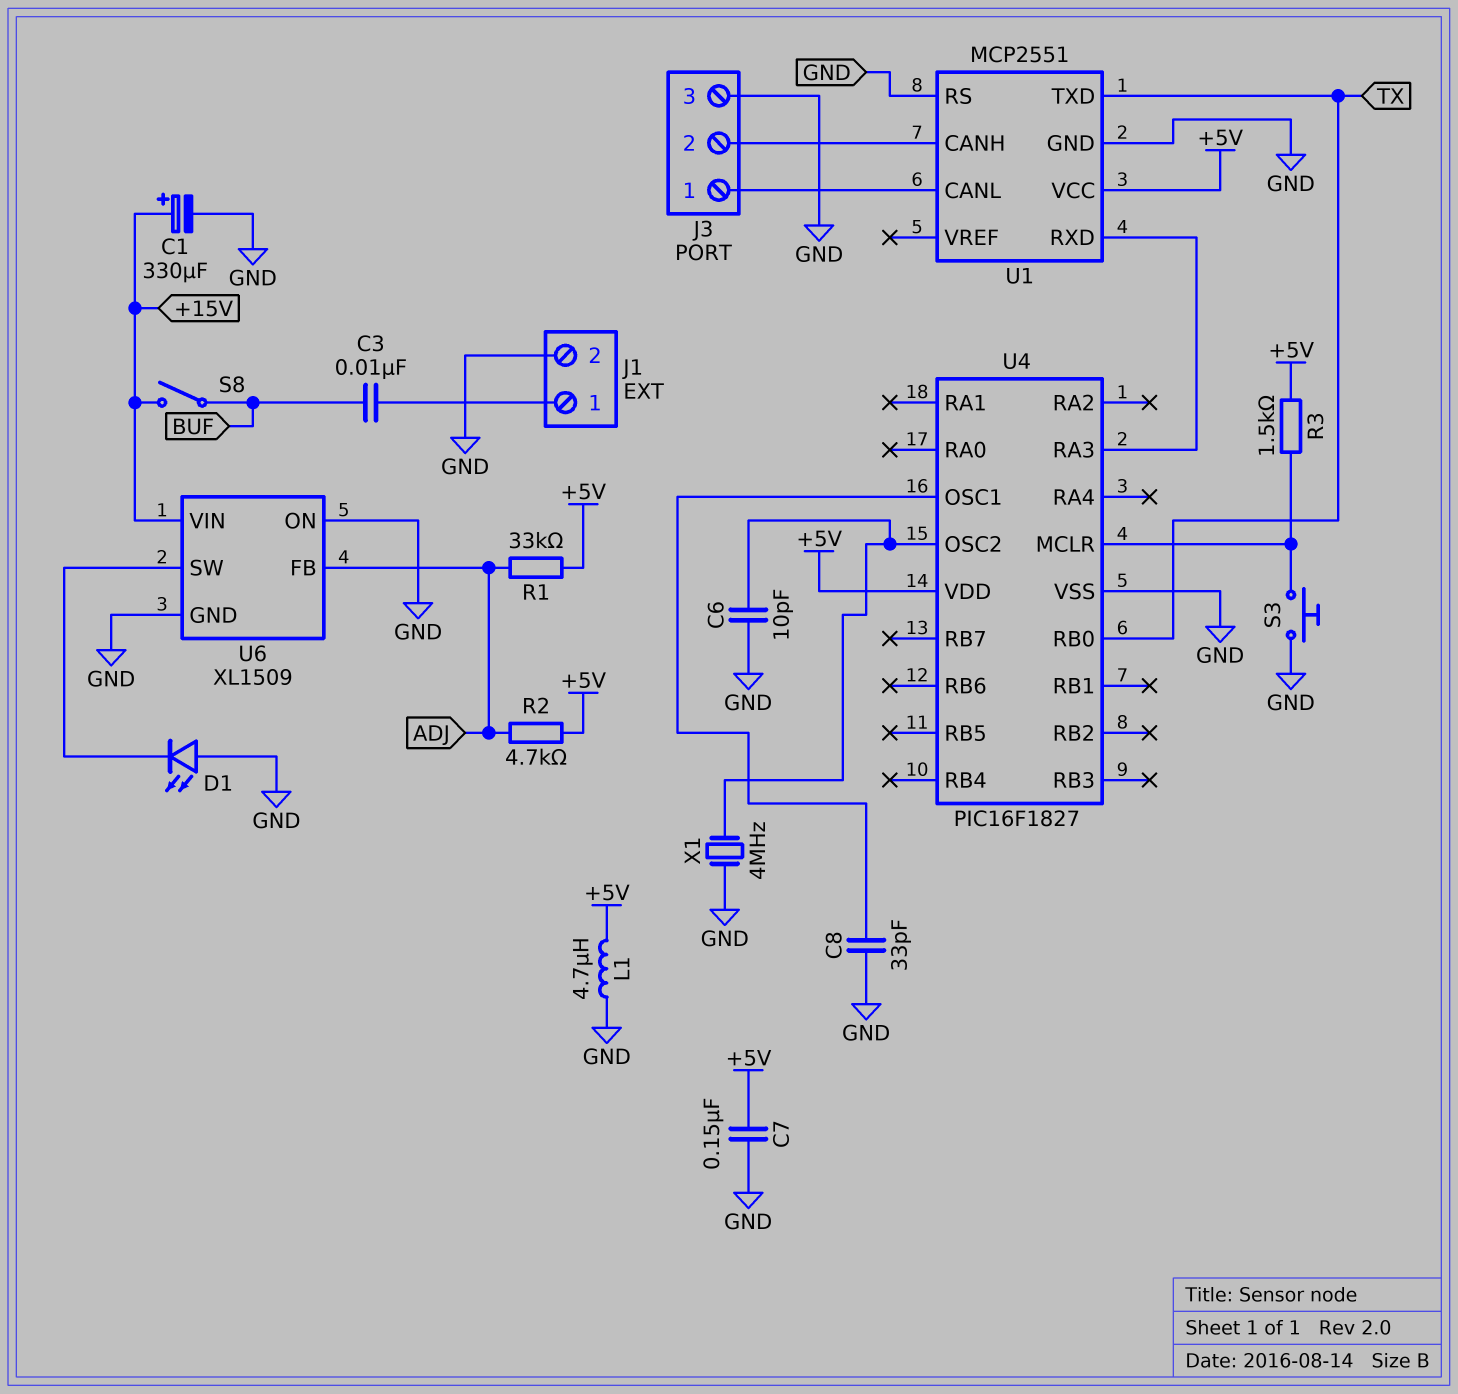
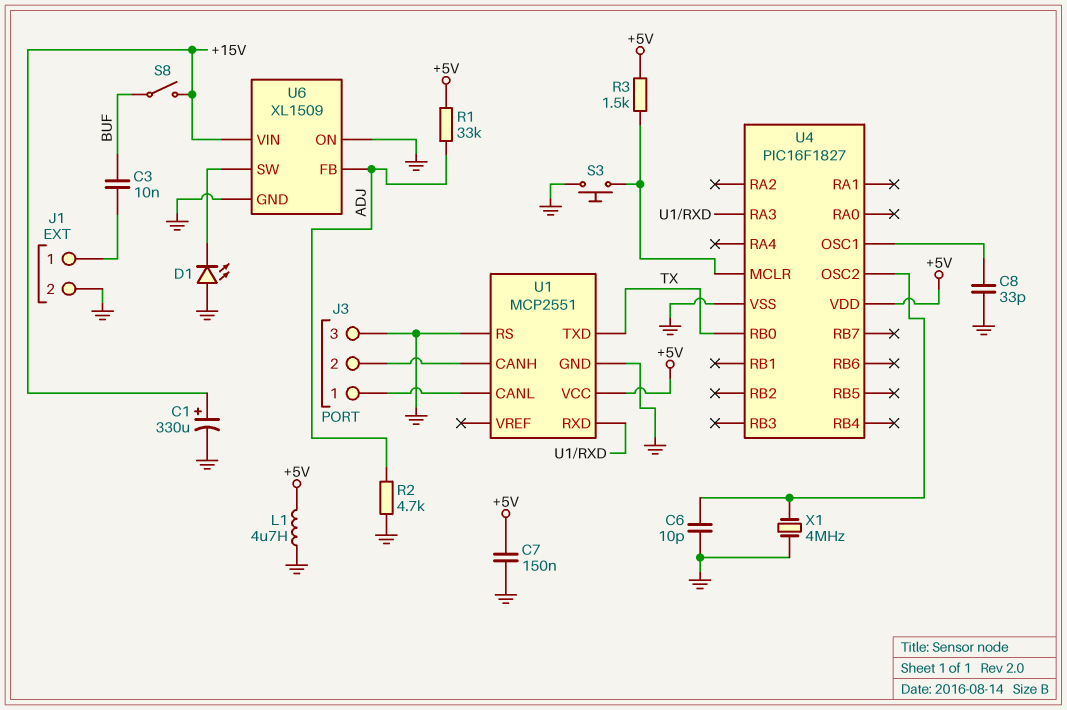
R2: 4.7k (+5V, ADJ) -> 4.7k (ADJ, GND)

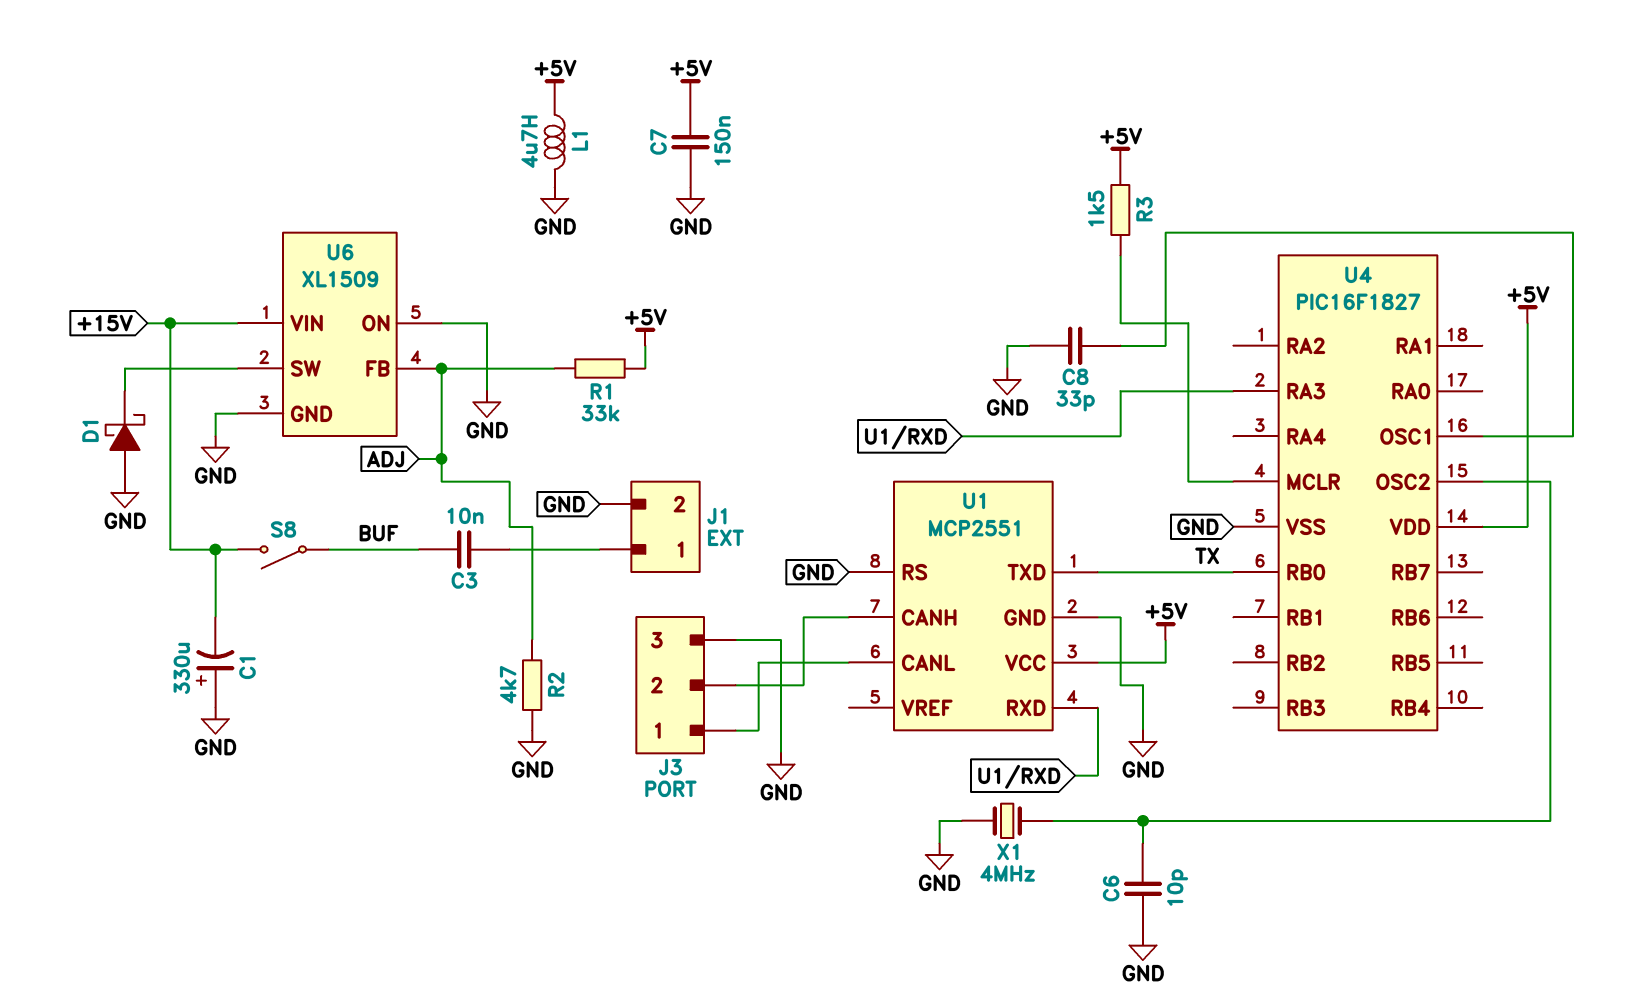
C1: 330uF (plus +15V, minus GND) -> 330uF (plus GND, minus +15V)
D1: LED (A GND, K U6/SW) -> schottky (A GND, K U6/SW)
S3: button (GND, U4/MCLR) -> none

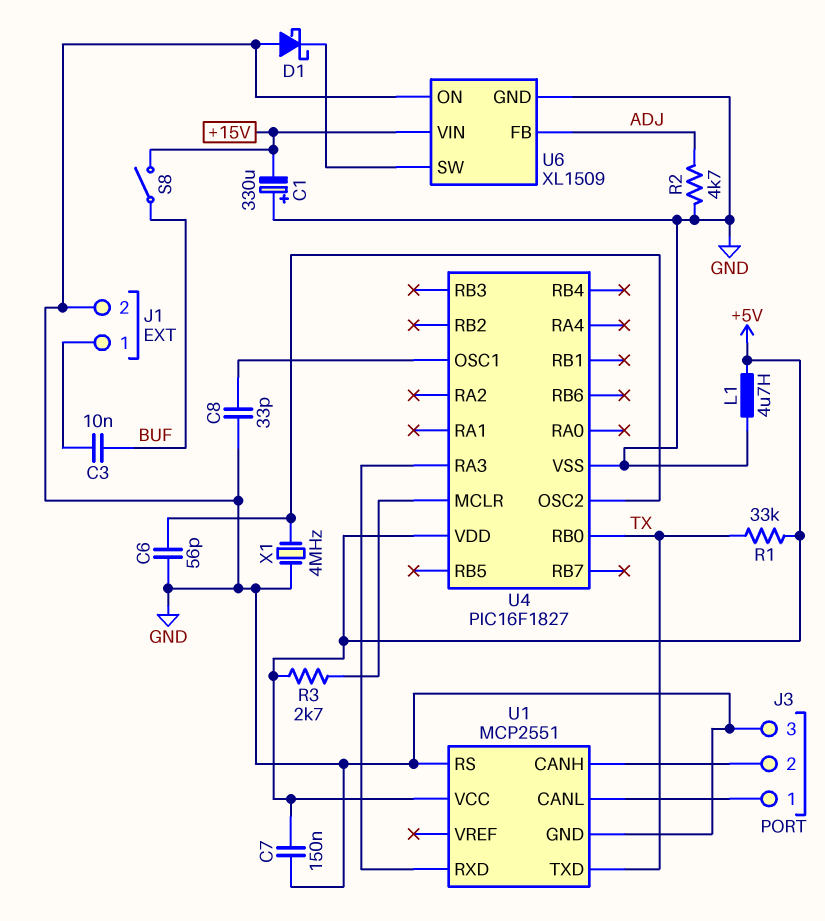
C6: 10pF (GND, U4/OSC2) -> 56pF (GND, U4/OSC2)
R1: 33k (+5V, ADJ) -> 33k (+5V, TX)
R3: 1.5k (+5V, U4/MCLR) -> 2.7k (+5V, U4/MCLR)

